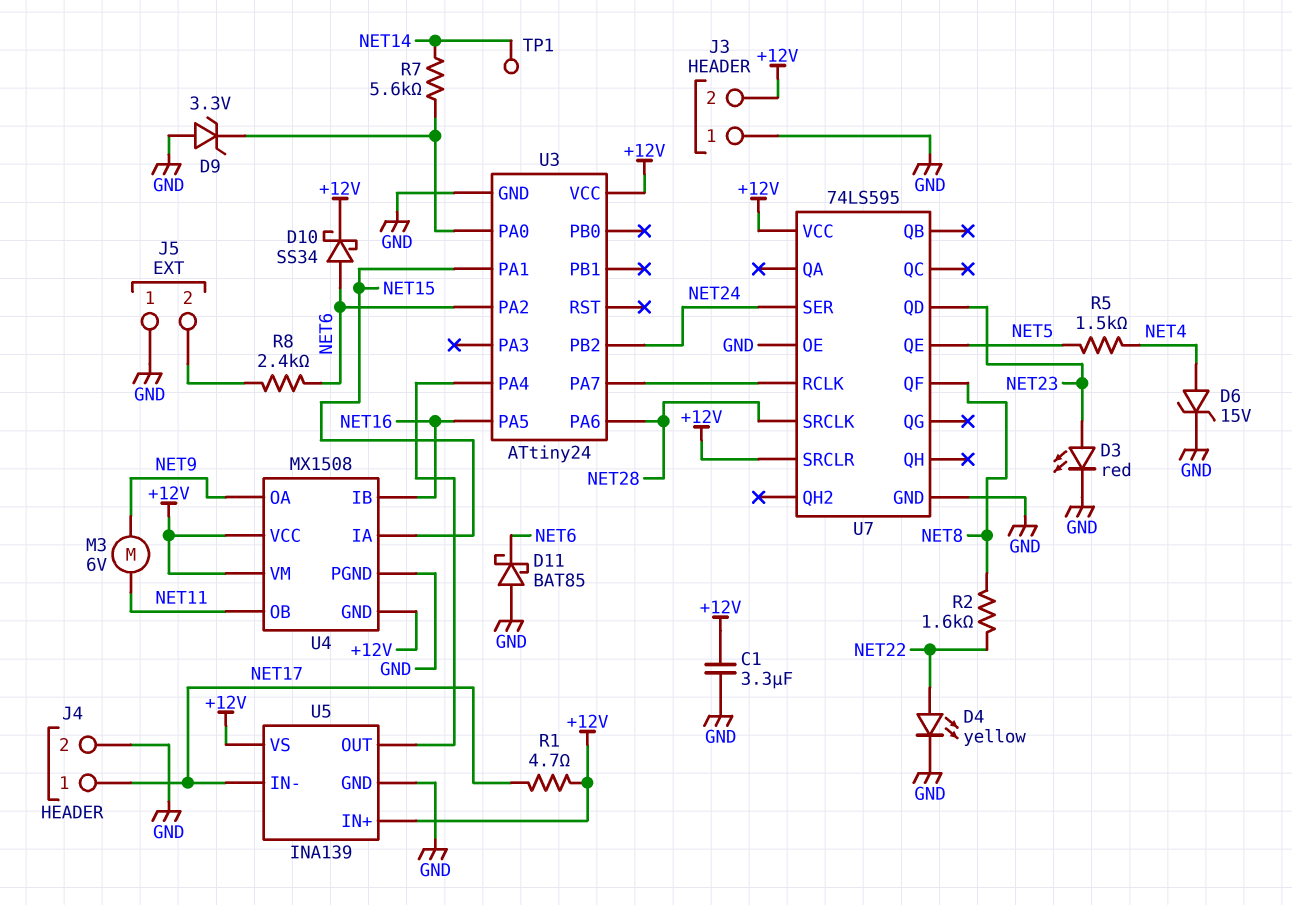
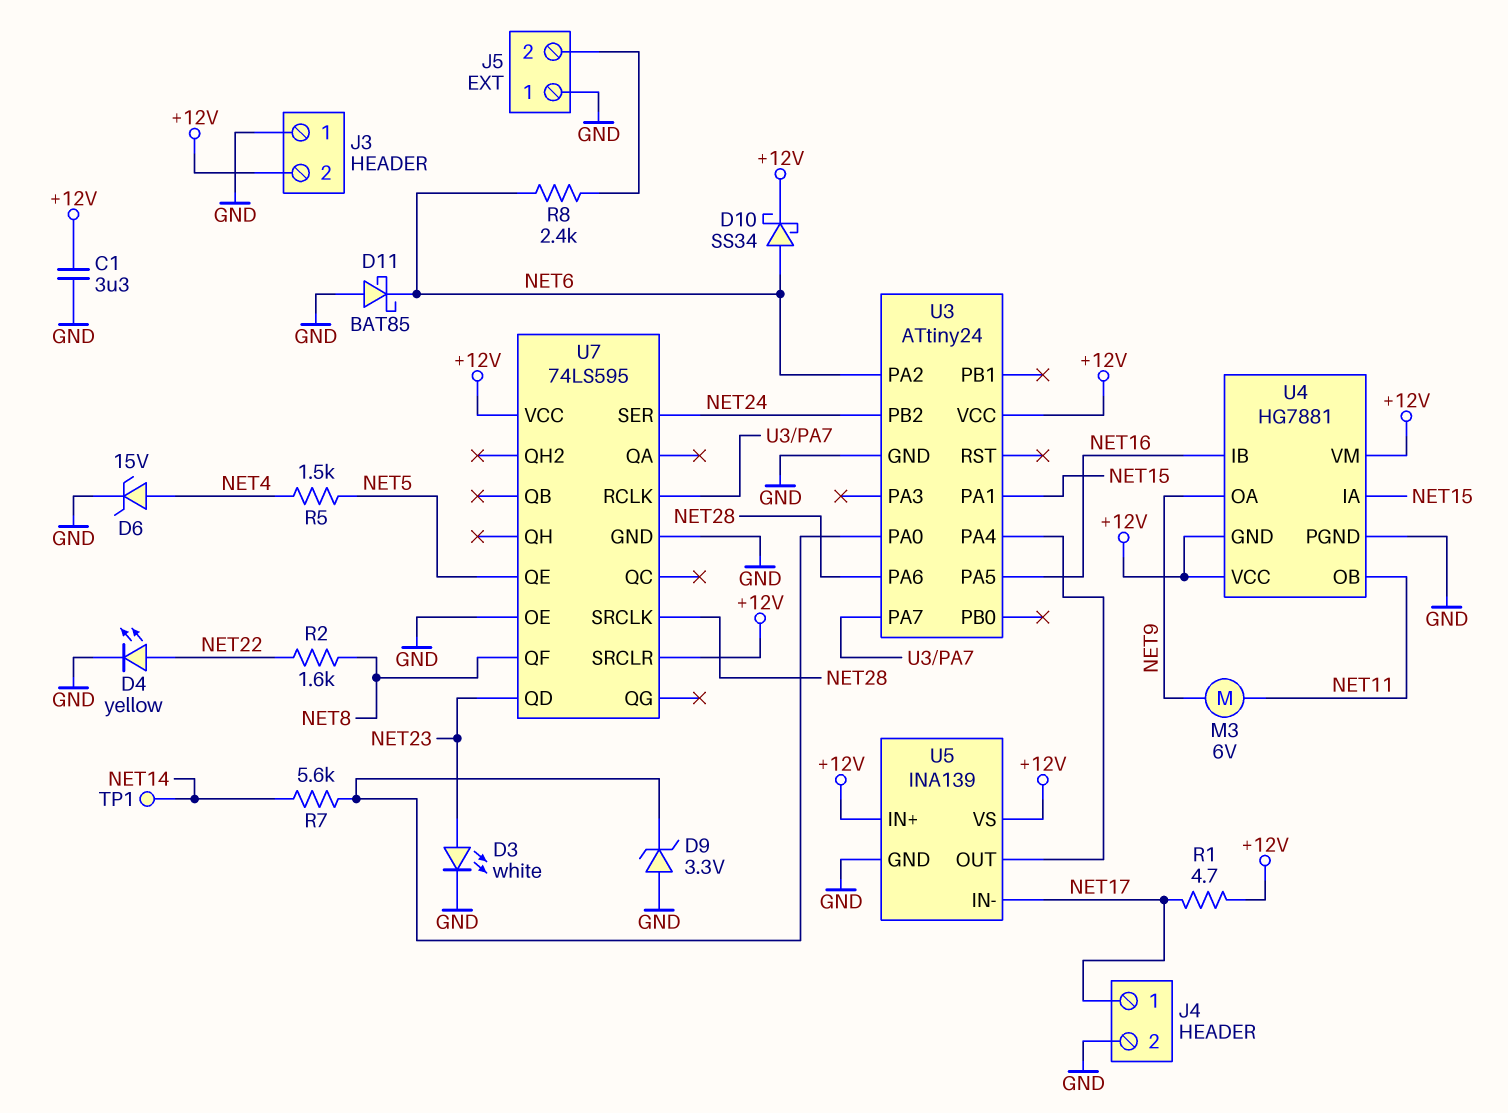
D3: LED red (A NET23, K GND) -> LED white (A NET23, K GND)
U4: MX1508 -> HG7881

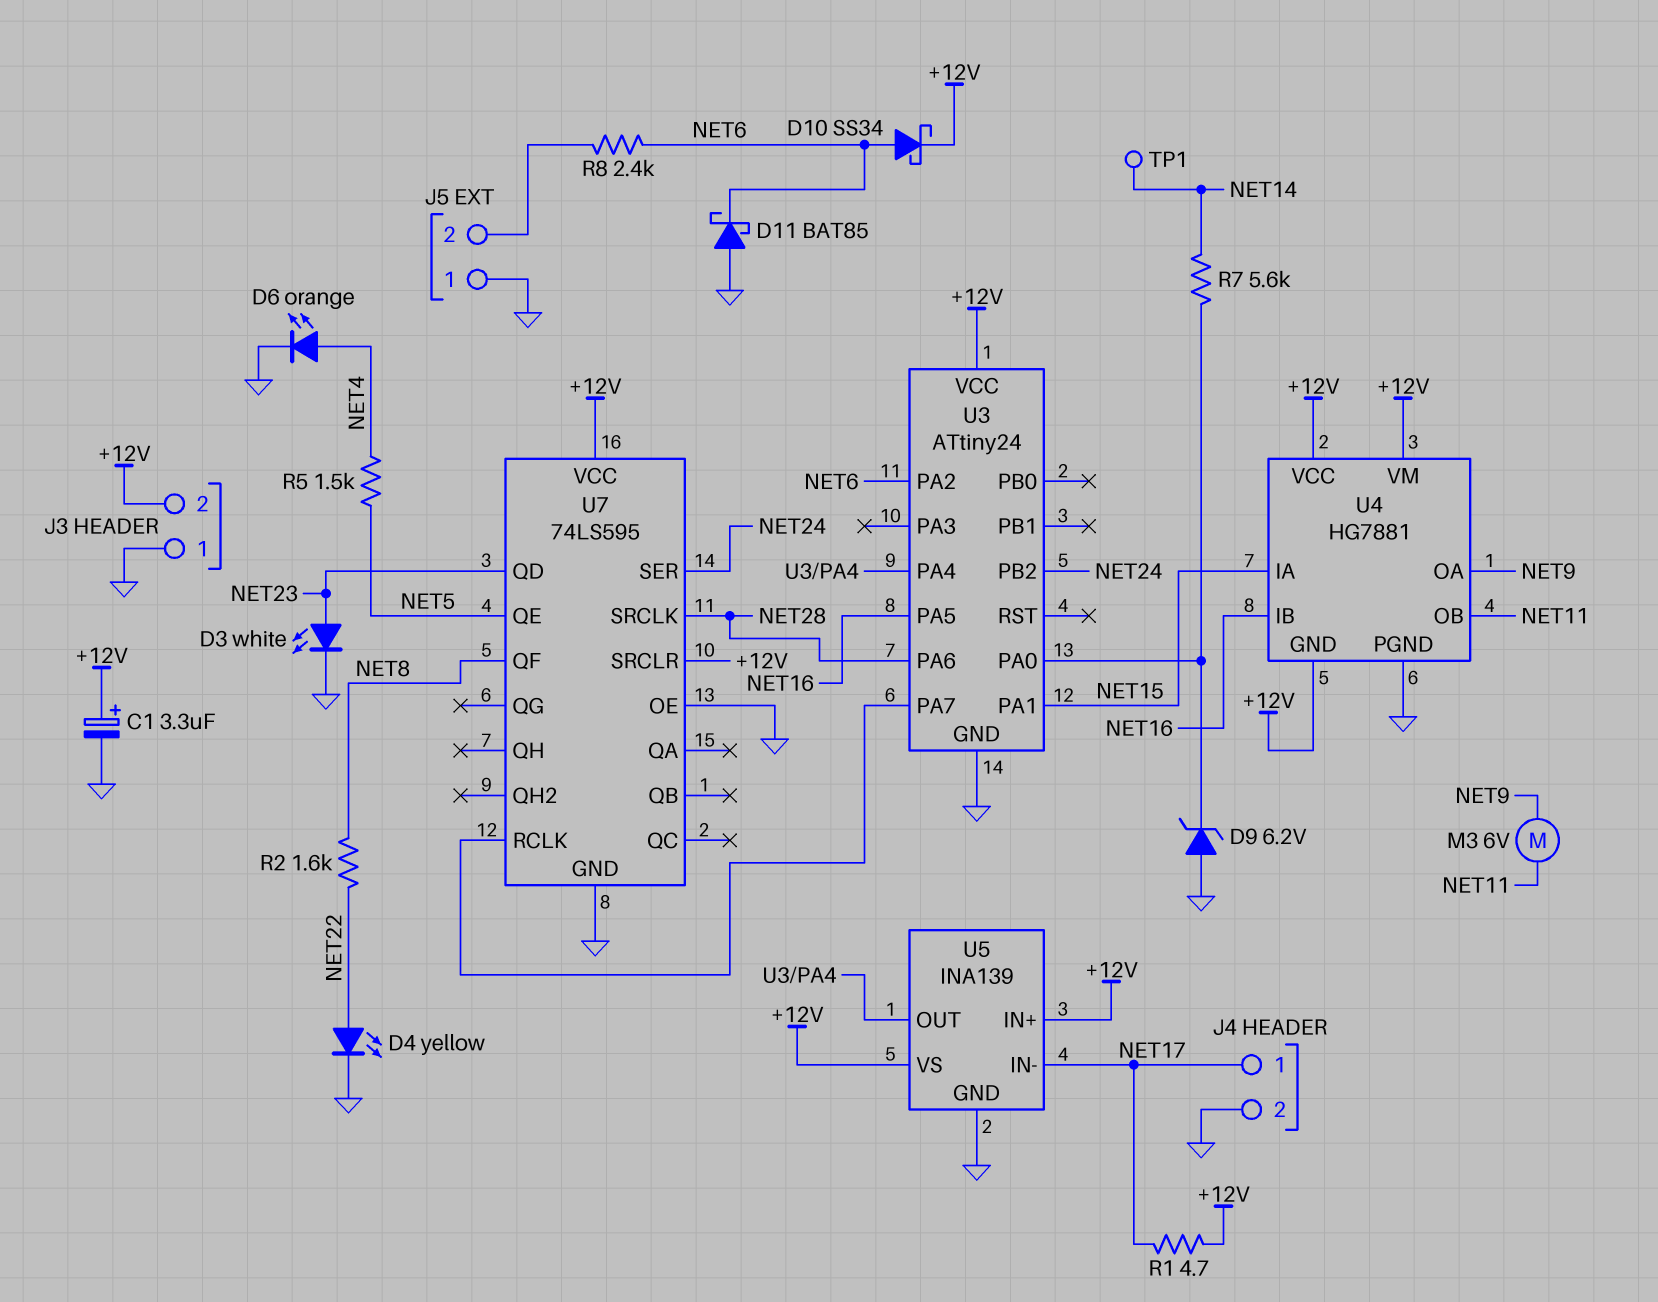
C1: 3.3uF (+12V, GND) -> 3.3uF (plus +12V, minus GND)
D6: zener 15V (A NET4, K GND) -> LED orange (A NET4, K GND)
D9: zener 3.3V (A GND, K U3/PA0) -> zener 6.2V (A GND, K U3/PA0)

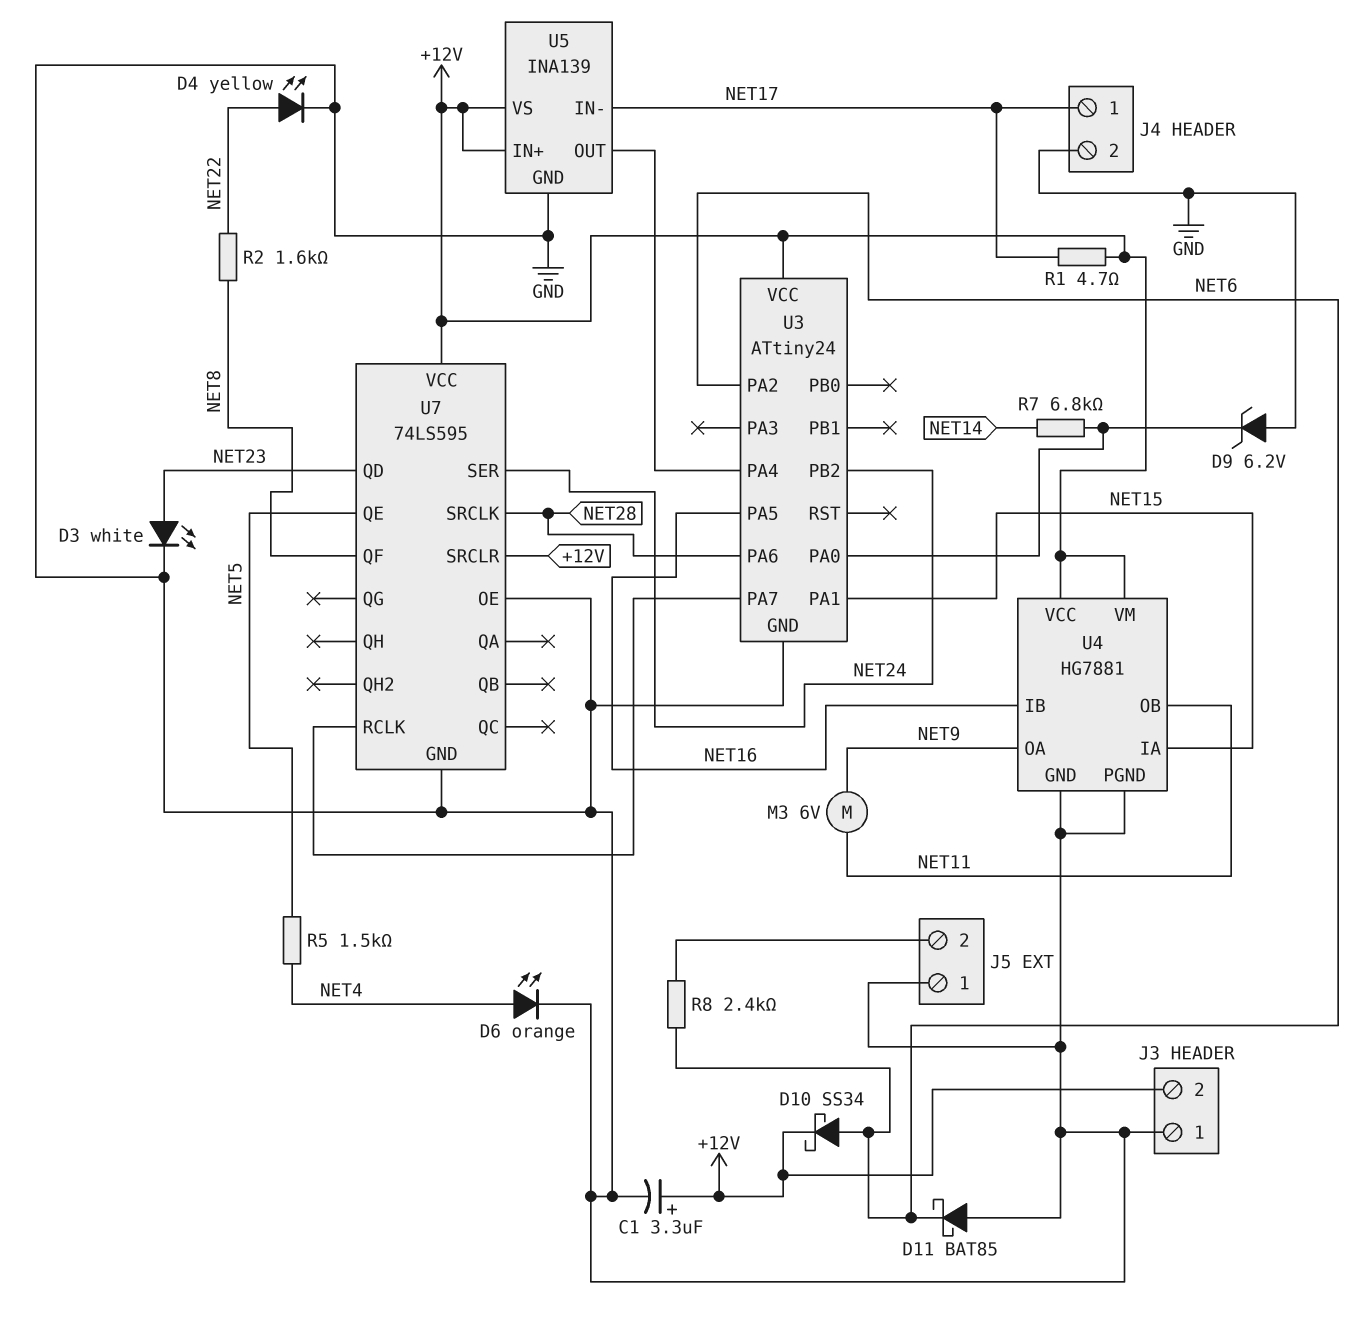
R7: 5.6k (NET14, U3/PA0) -> 6.8k (NET14, U3/PA0)
TP1: test point (NET14) -> none
U4 pin GND: +12V -> GND

